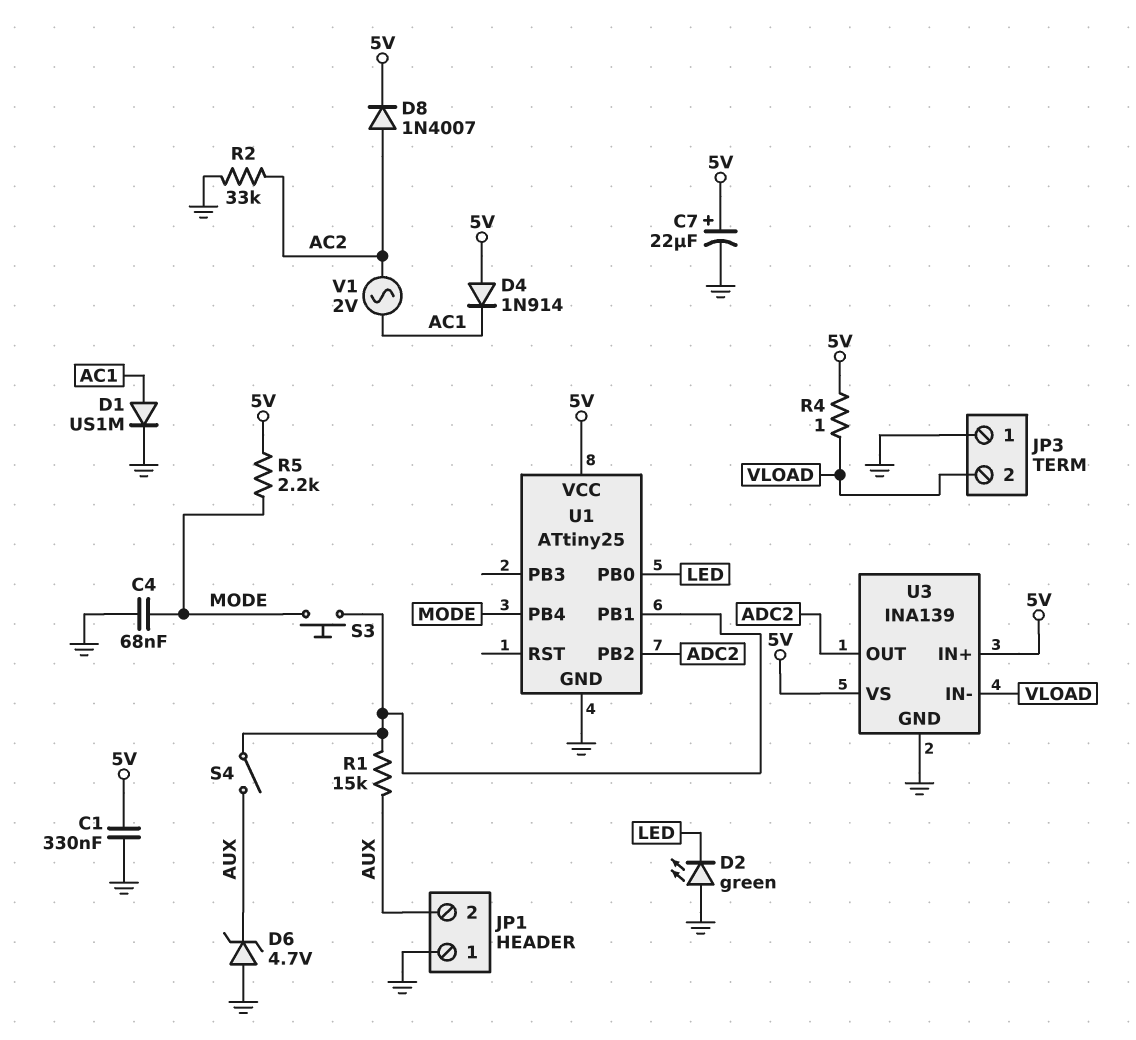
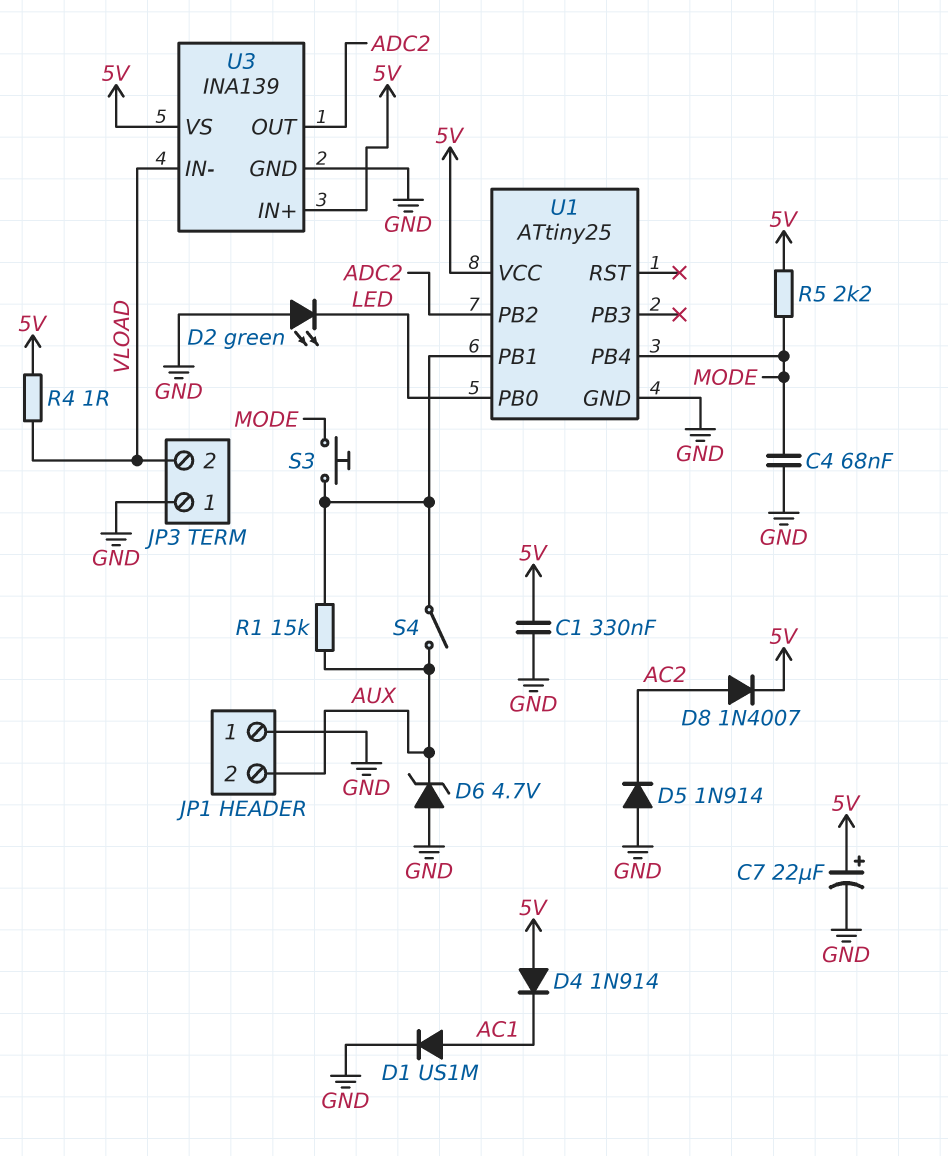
D5: none -> diode 1N914 (A GND, K AC2)
R2: 33k (AC2, GND) -> none
V1: AC 2V (AC1, AC2) -> none

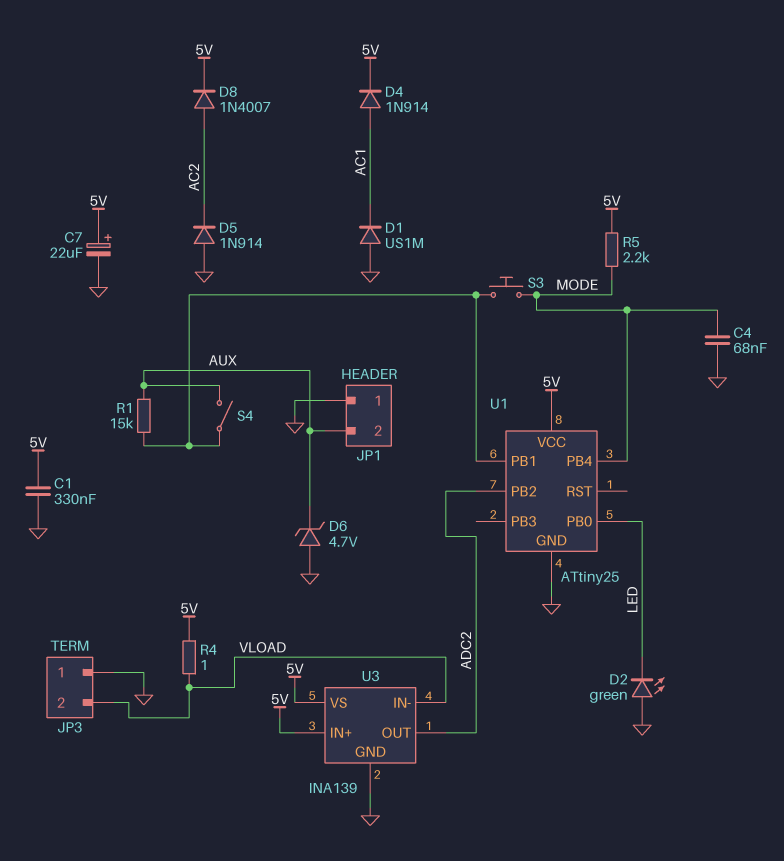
D1: diode US1M (A AC1, K GND) -> diode US1M (A GND, K AC1)
D4: diode 1N914 (A 5V, K AC1) -> diode 1N914 (A AC1, K 5V)

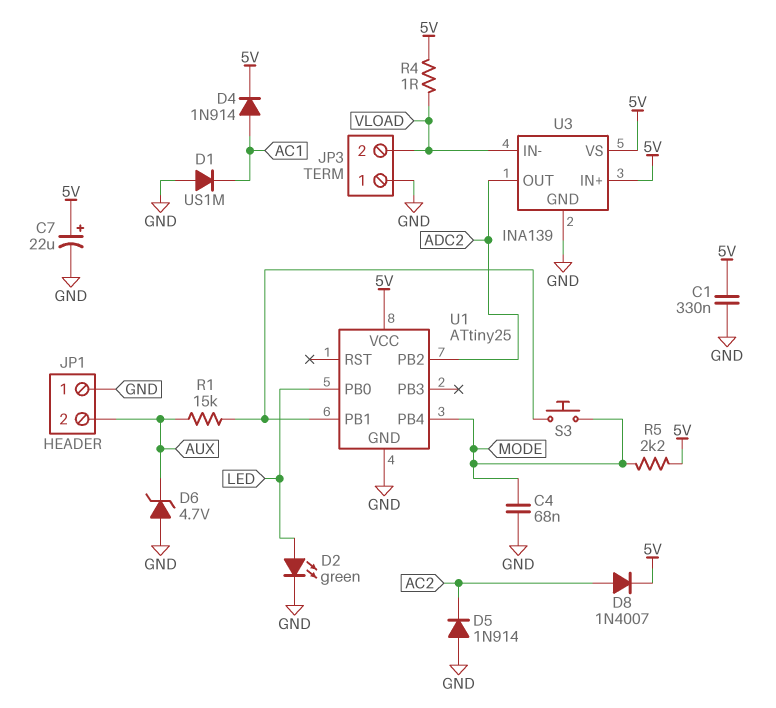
D2: LED green (A GND, K LED) -> LED green (A LED, K GND)
S4: switch (AUX, U1/PB1) -> none

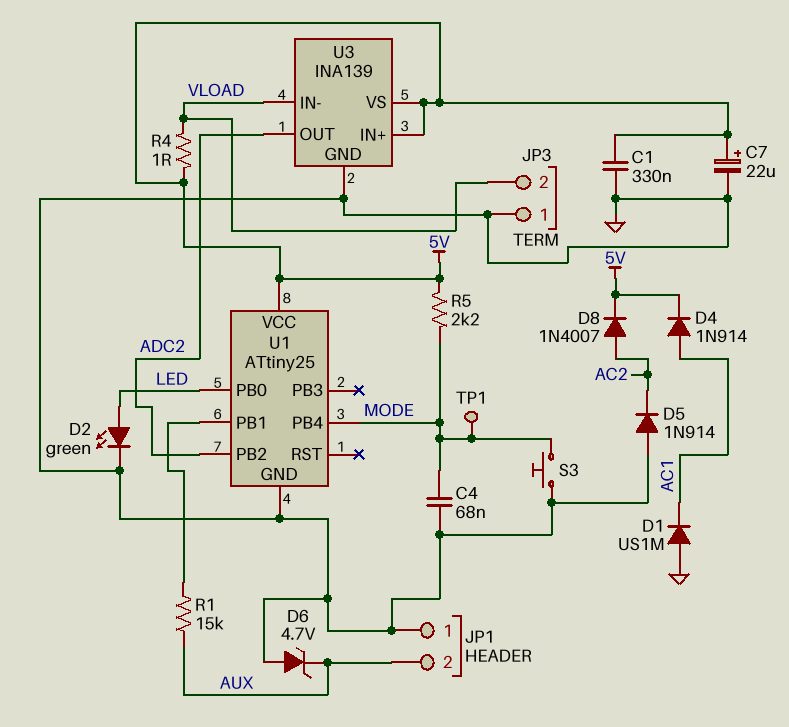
S3: button (MODE, U1/PB1) -> button (GND, MODE)
TP1: none -> test point (MODE)

